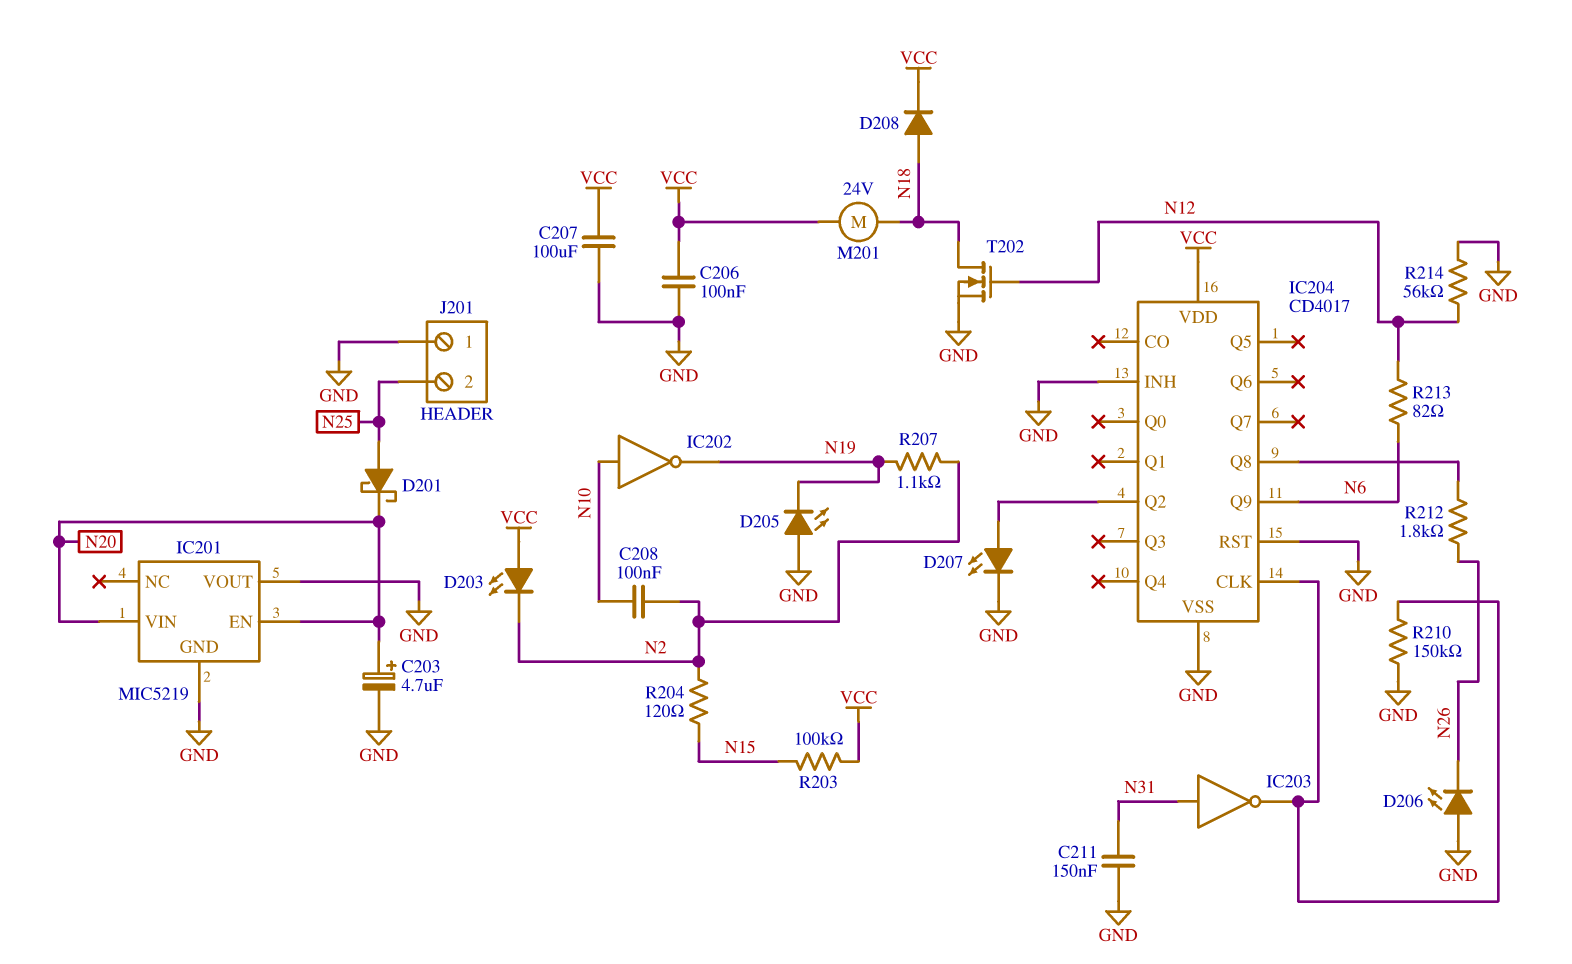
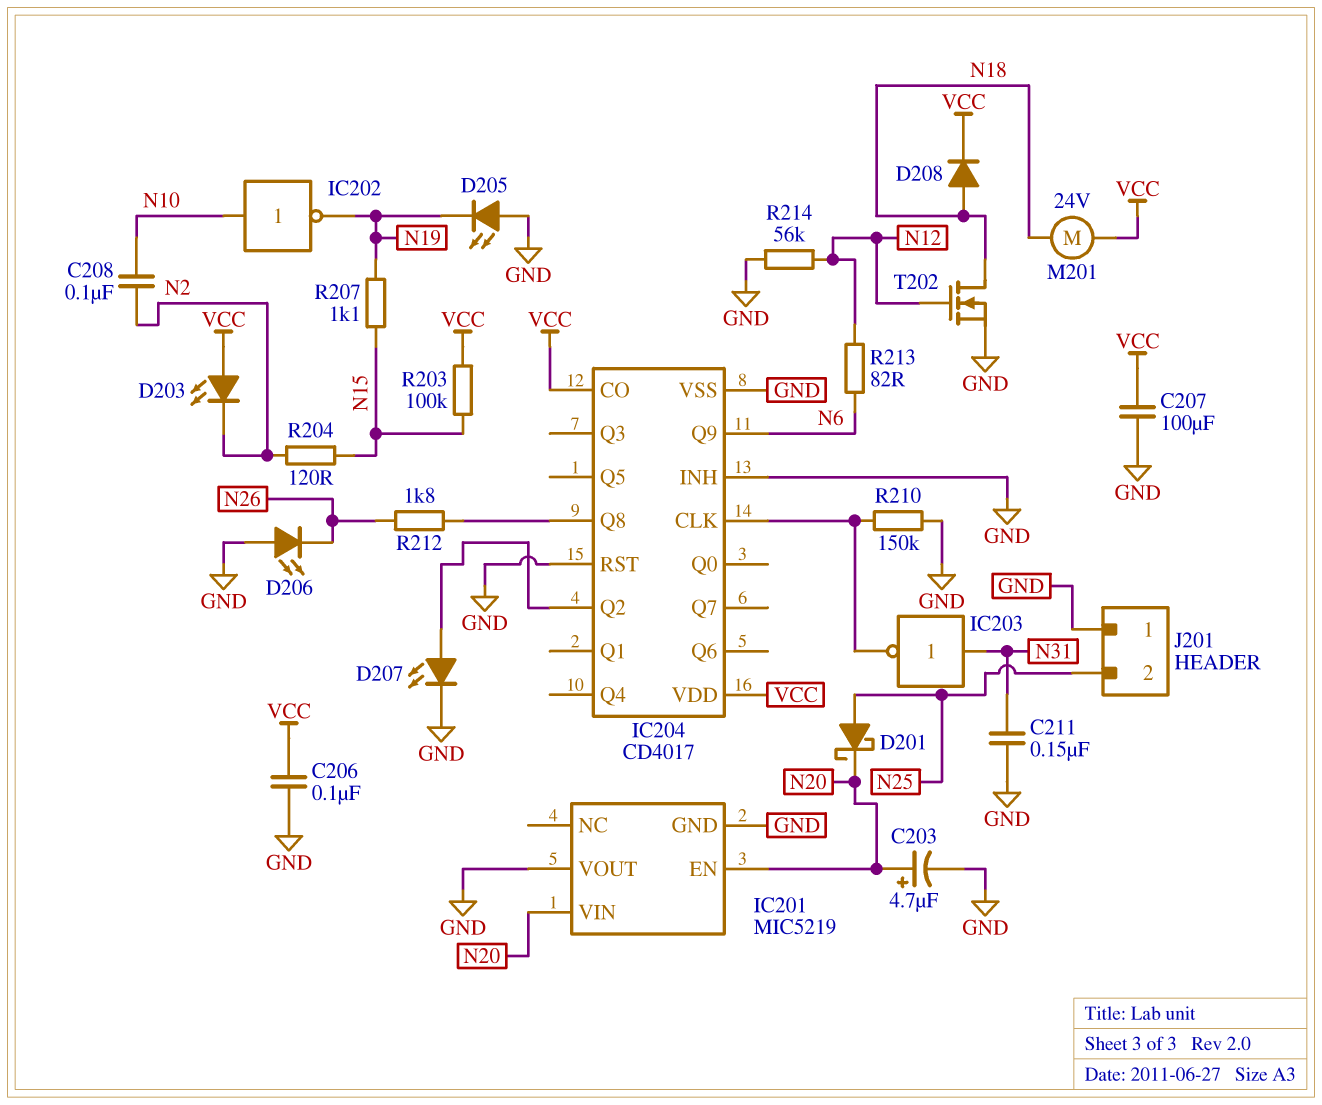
IC204 pin CO: none -> VCC
R207: 1.1k (N2, N19) -> 1.1k (N15, N19)

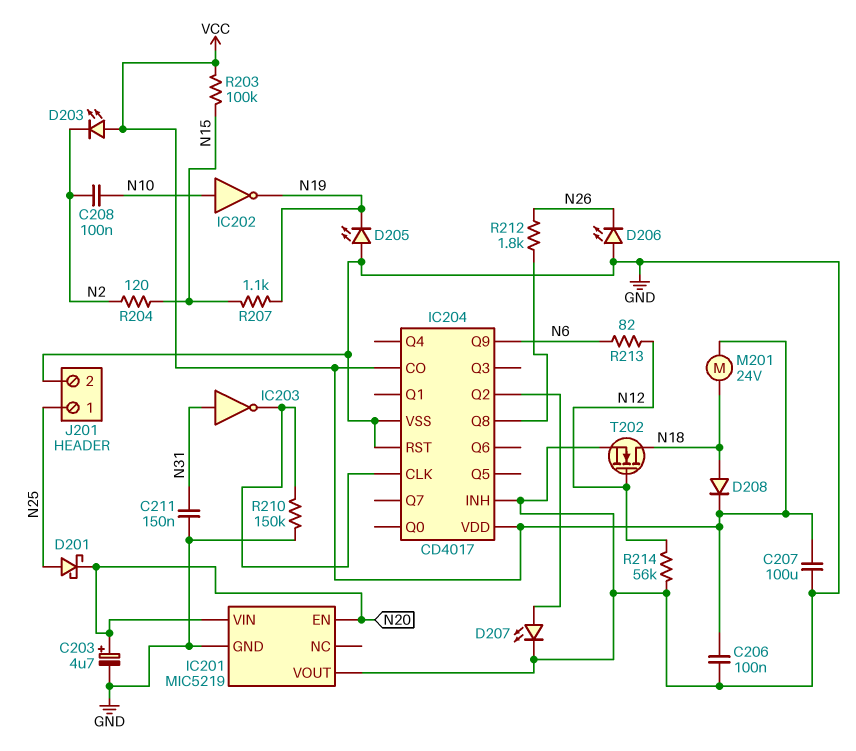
J201 pin 1: GND -> N25
J201 pin 2: N25 -> GND

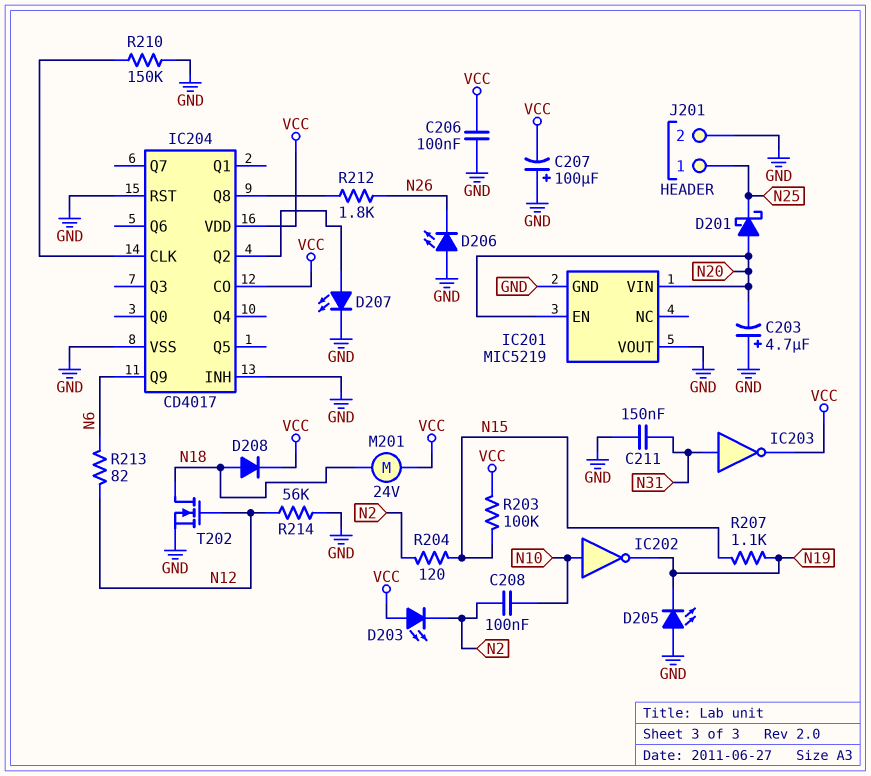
C203: 4.7uF (plus N20, minus GND) -> 4.7uF (plus GND, minus N20)
C207: 100uF (GND, VCC) -> 100uF (plus GND, minus VCC)
D201: schottky (A N25, K N20) -> schottky (A N20, K N25)
IC203: NOT (in N31, out IC204/CLK) -> NOT (in N31, out VCC)

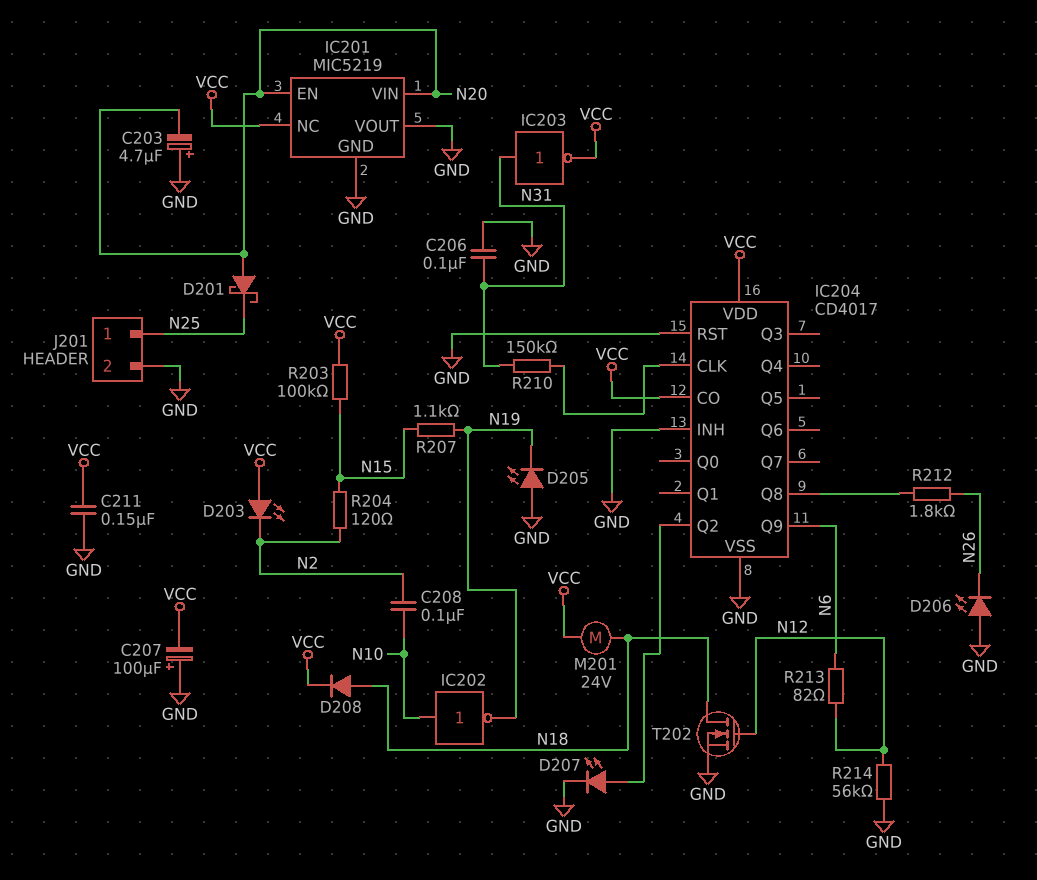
C206: 100nF (GND, VCC) -> 100nF (GND, N31)
C211: 150nF (GND, N31) -> 150nF (GND, VCC)
IC201 pin NC: none -> VCC
R210: 150k (GND, IC204/CLK) -> 150k (IC204/CLK, N31)

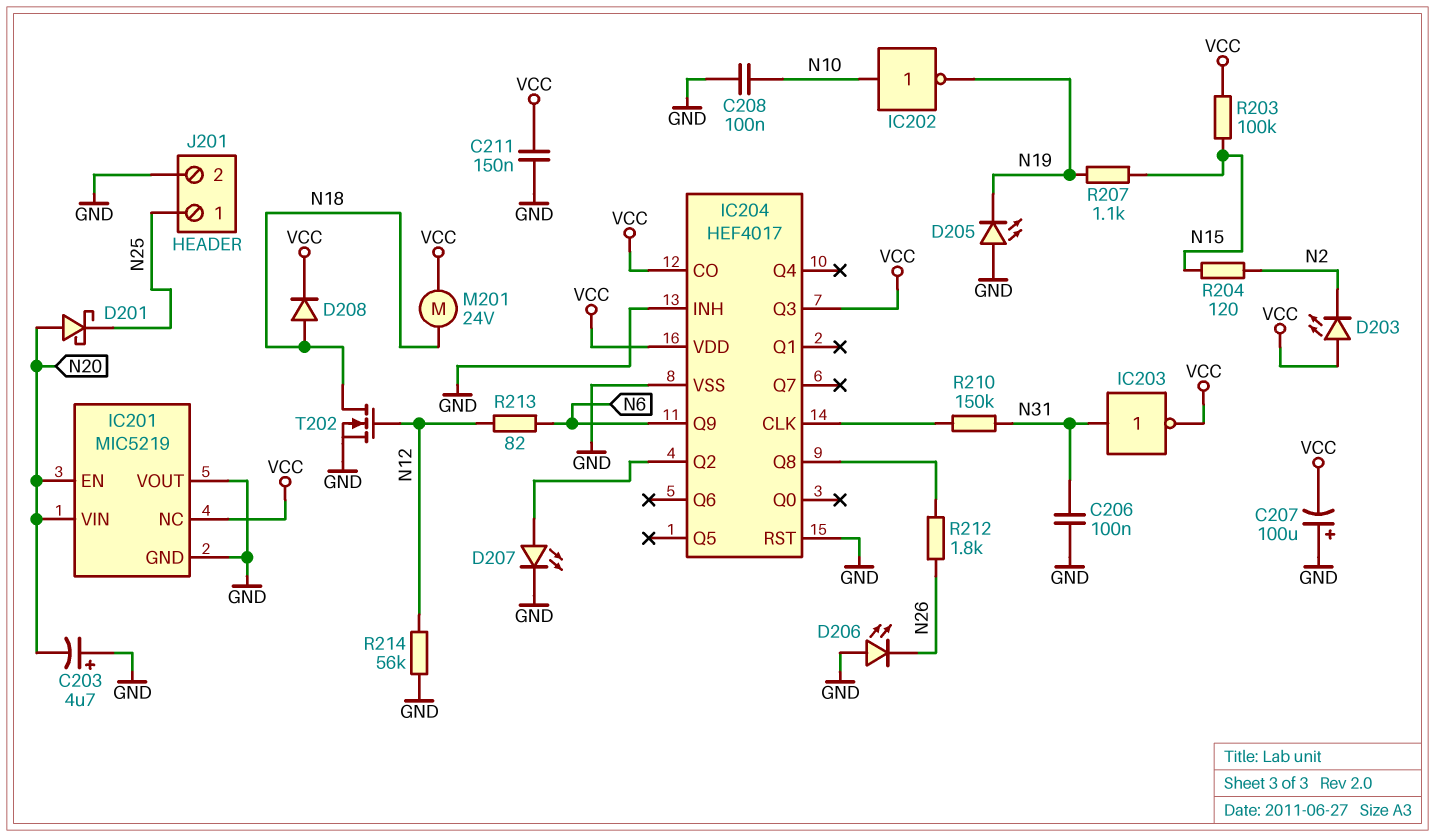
C208: 100nF (N2, N10) -> 100nF (GND, N10)
IC204: CD4017 -> HEF4017
IC204 pin Q3: none -> VCC

